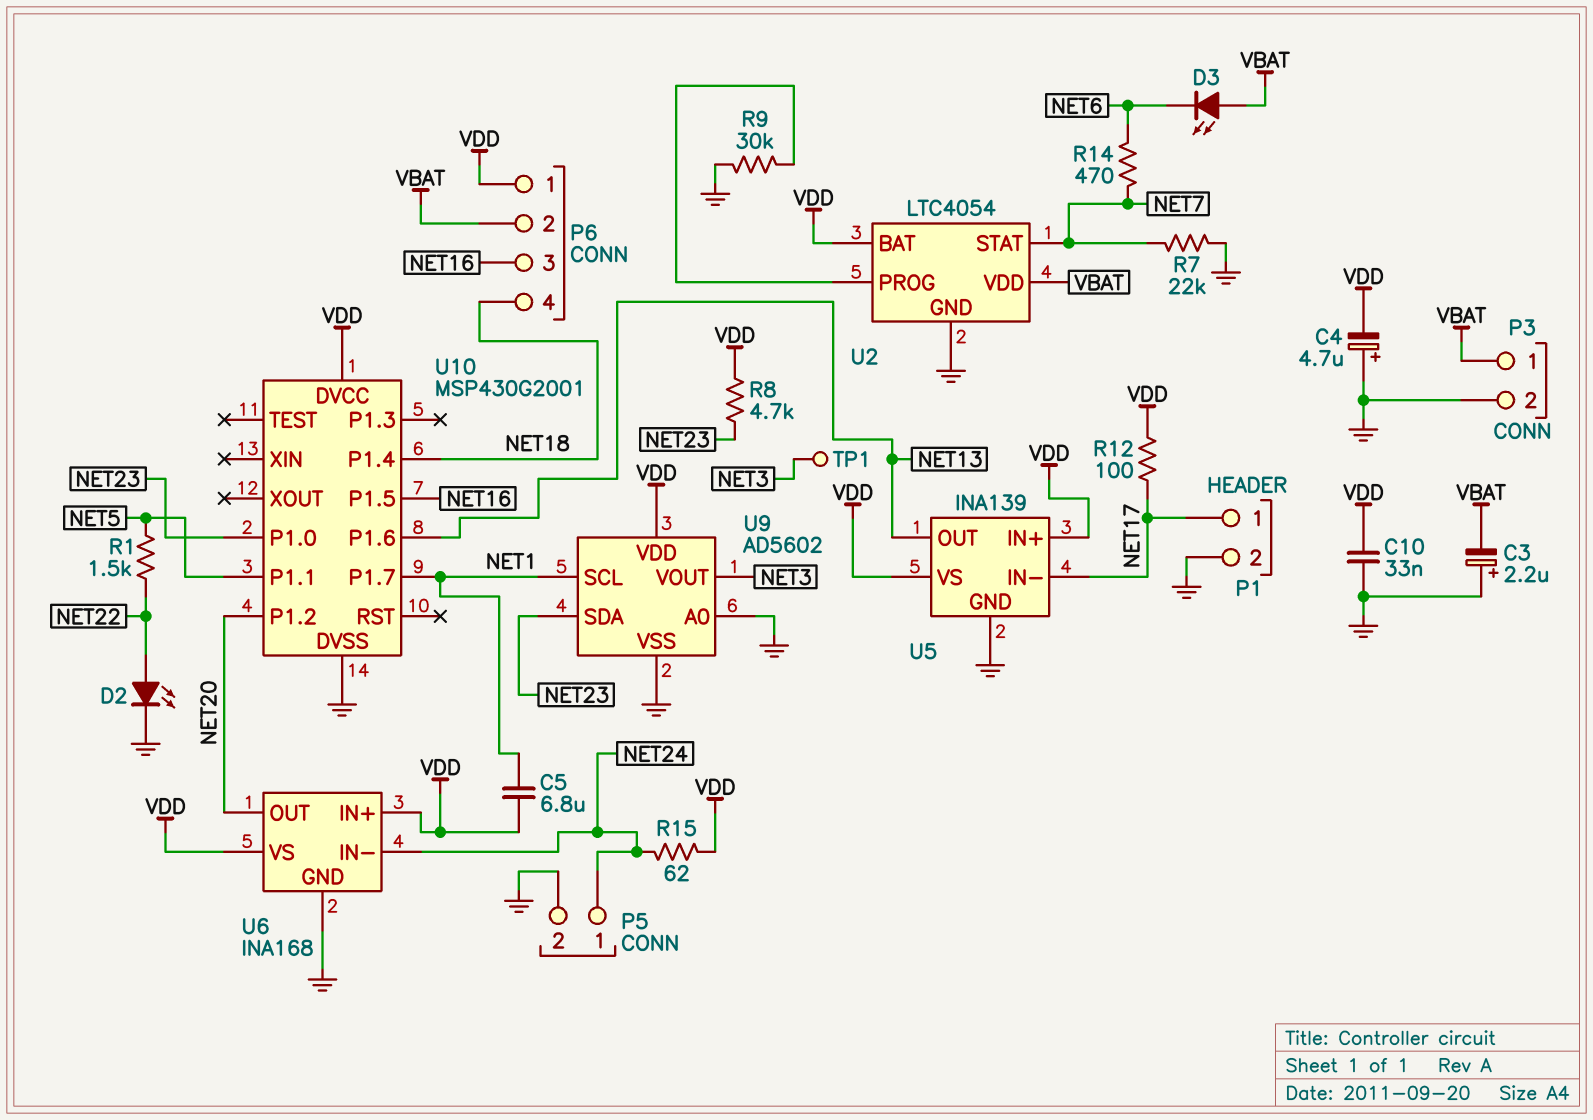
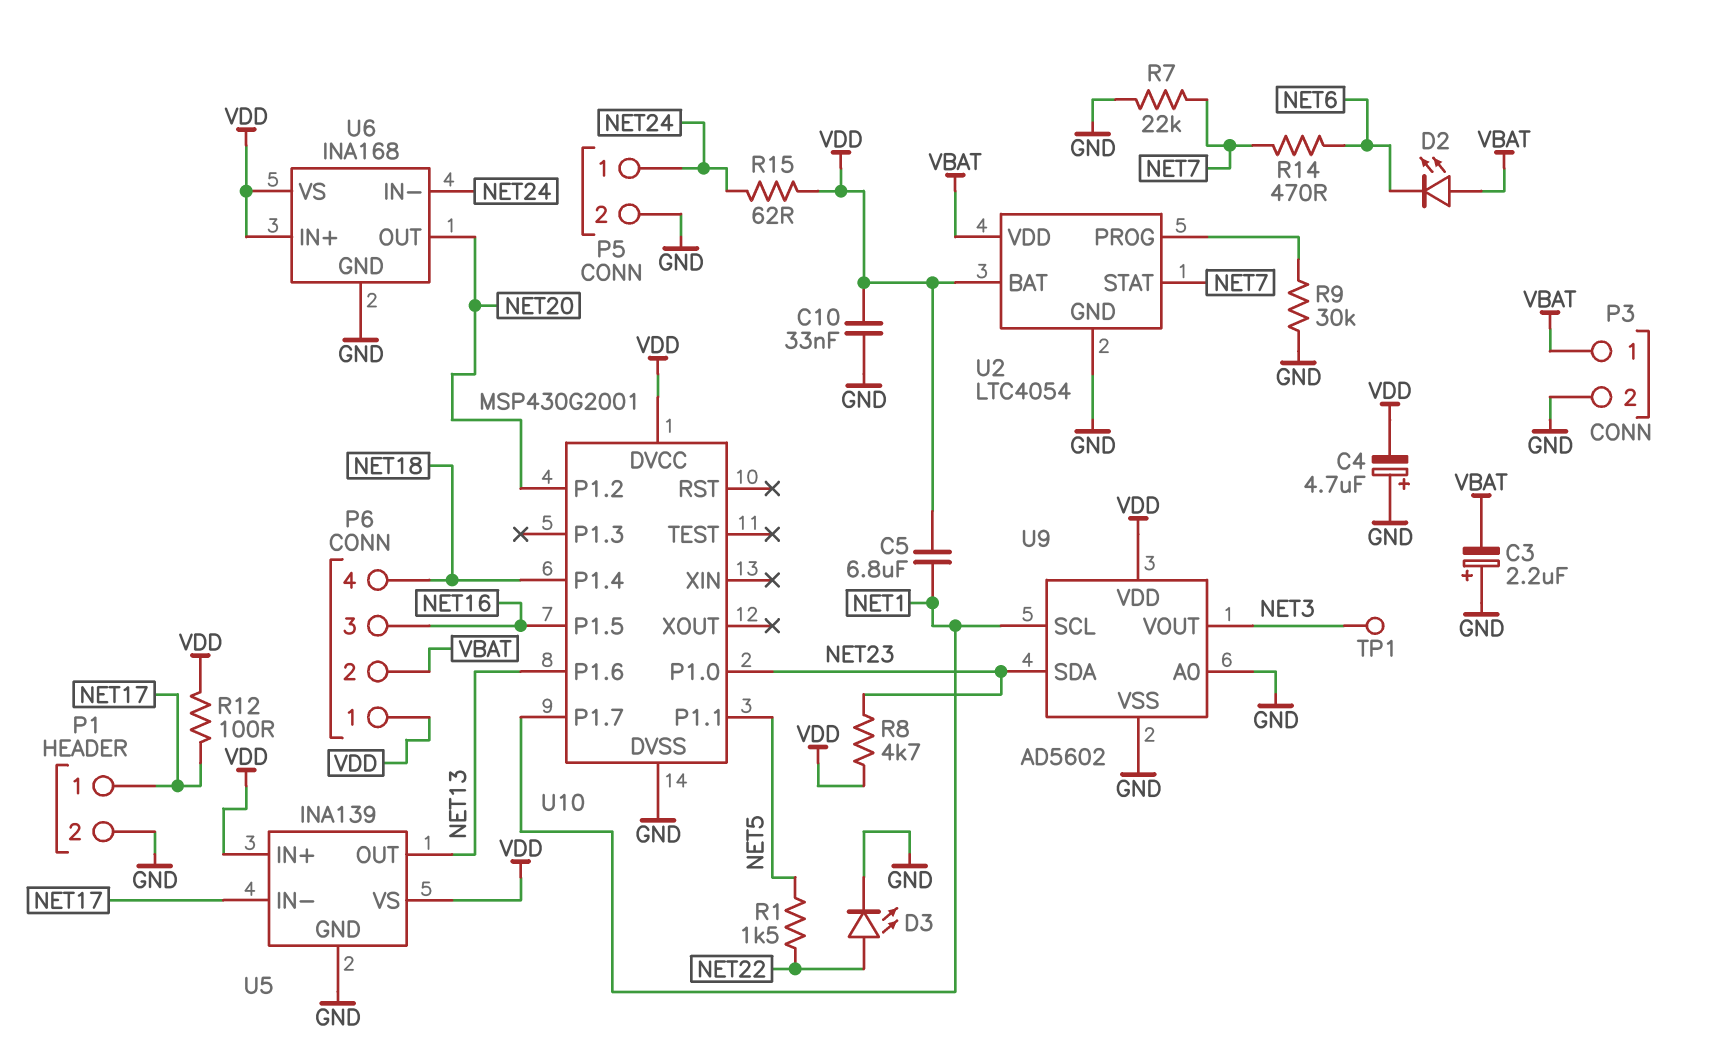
D2: LED (A NET22, K GND) -> LED (A VBAT, K NET6)
D3: LED (A VBAT, K NET6) -> LED (A NET22, K GND)

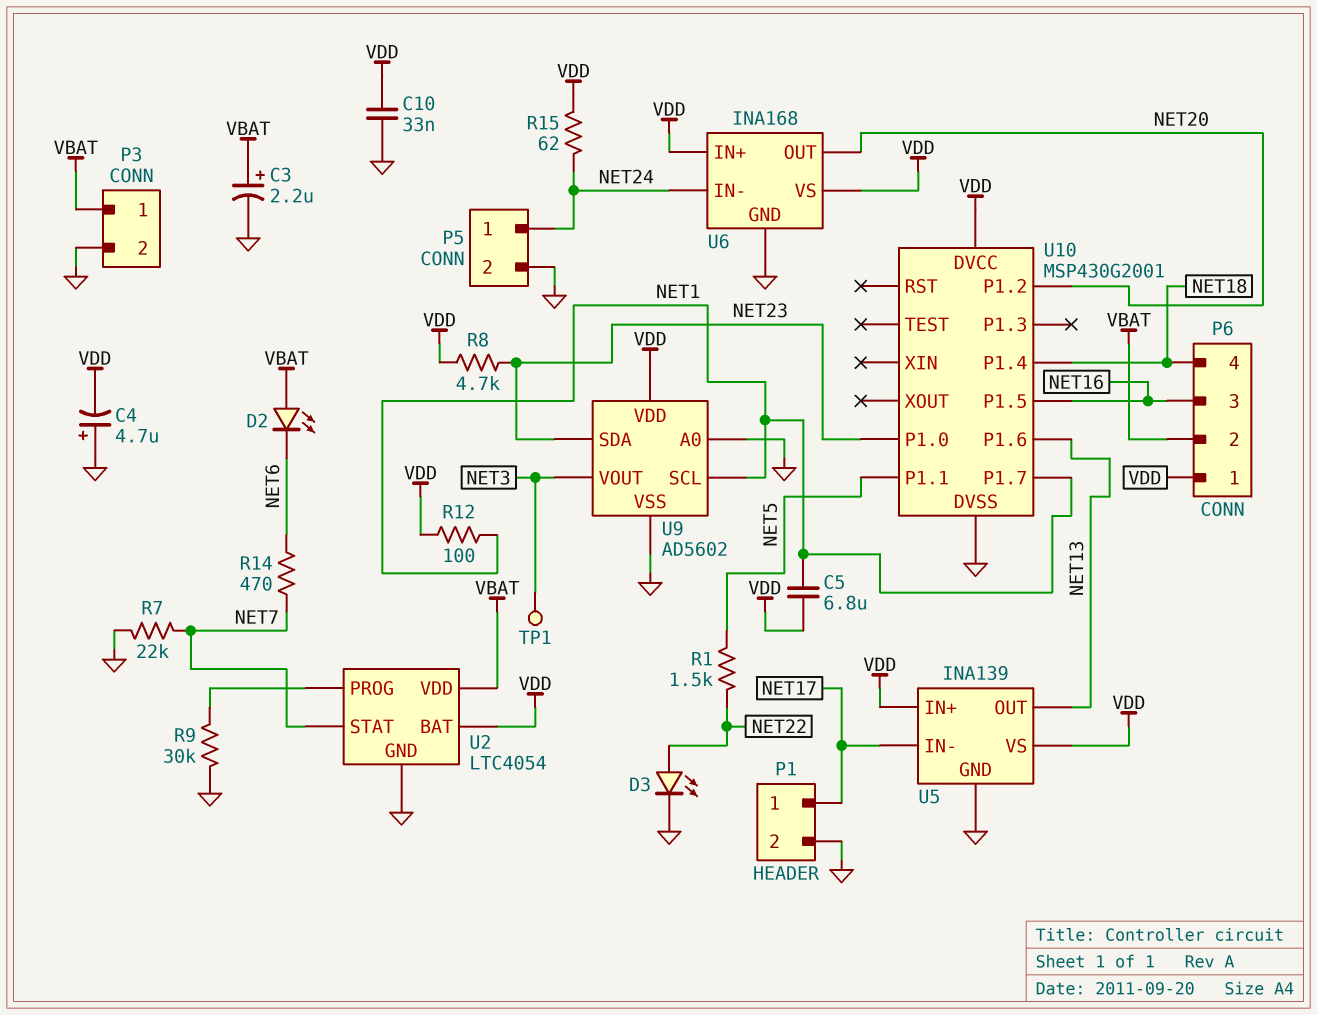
C3: 2.2uF (plus GND, minus VBAT) -> 2.2uF (plus VBAT, minus GND)
R12: 100 (NET17, VDD) -> 100 (NET1, VDD)

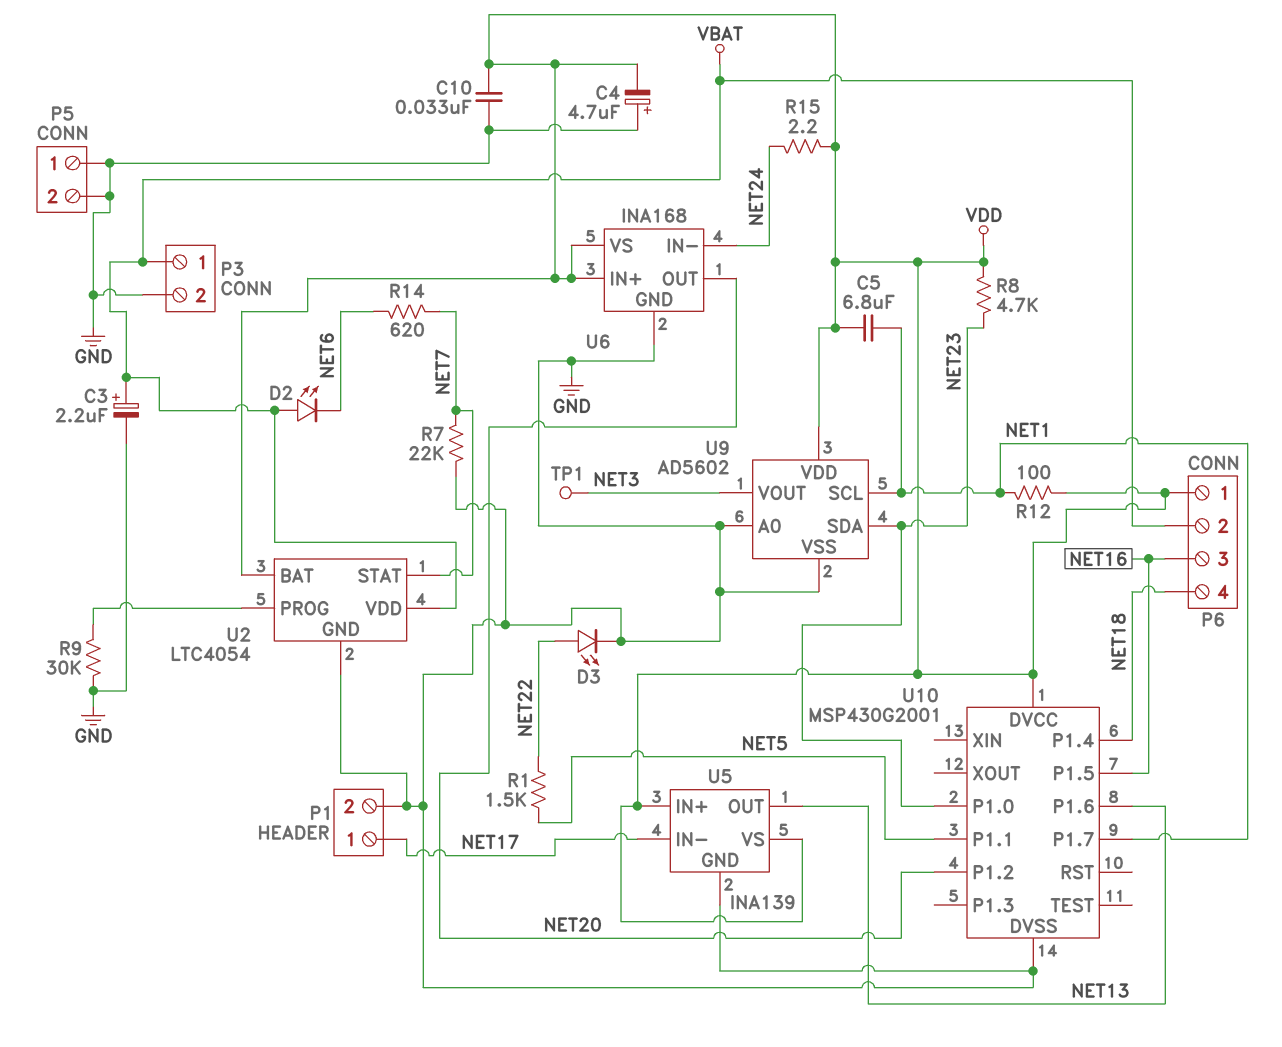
P5 pin 1: NET24 -> GND
R14: 470 (NET6, NET7) -> 620 (NET6, NET7)
R15: 62 (NET24, VDD) -> 2.2 (NET24, VDD)

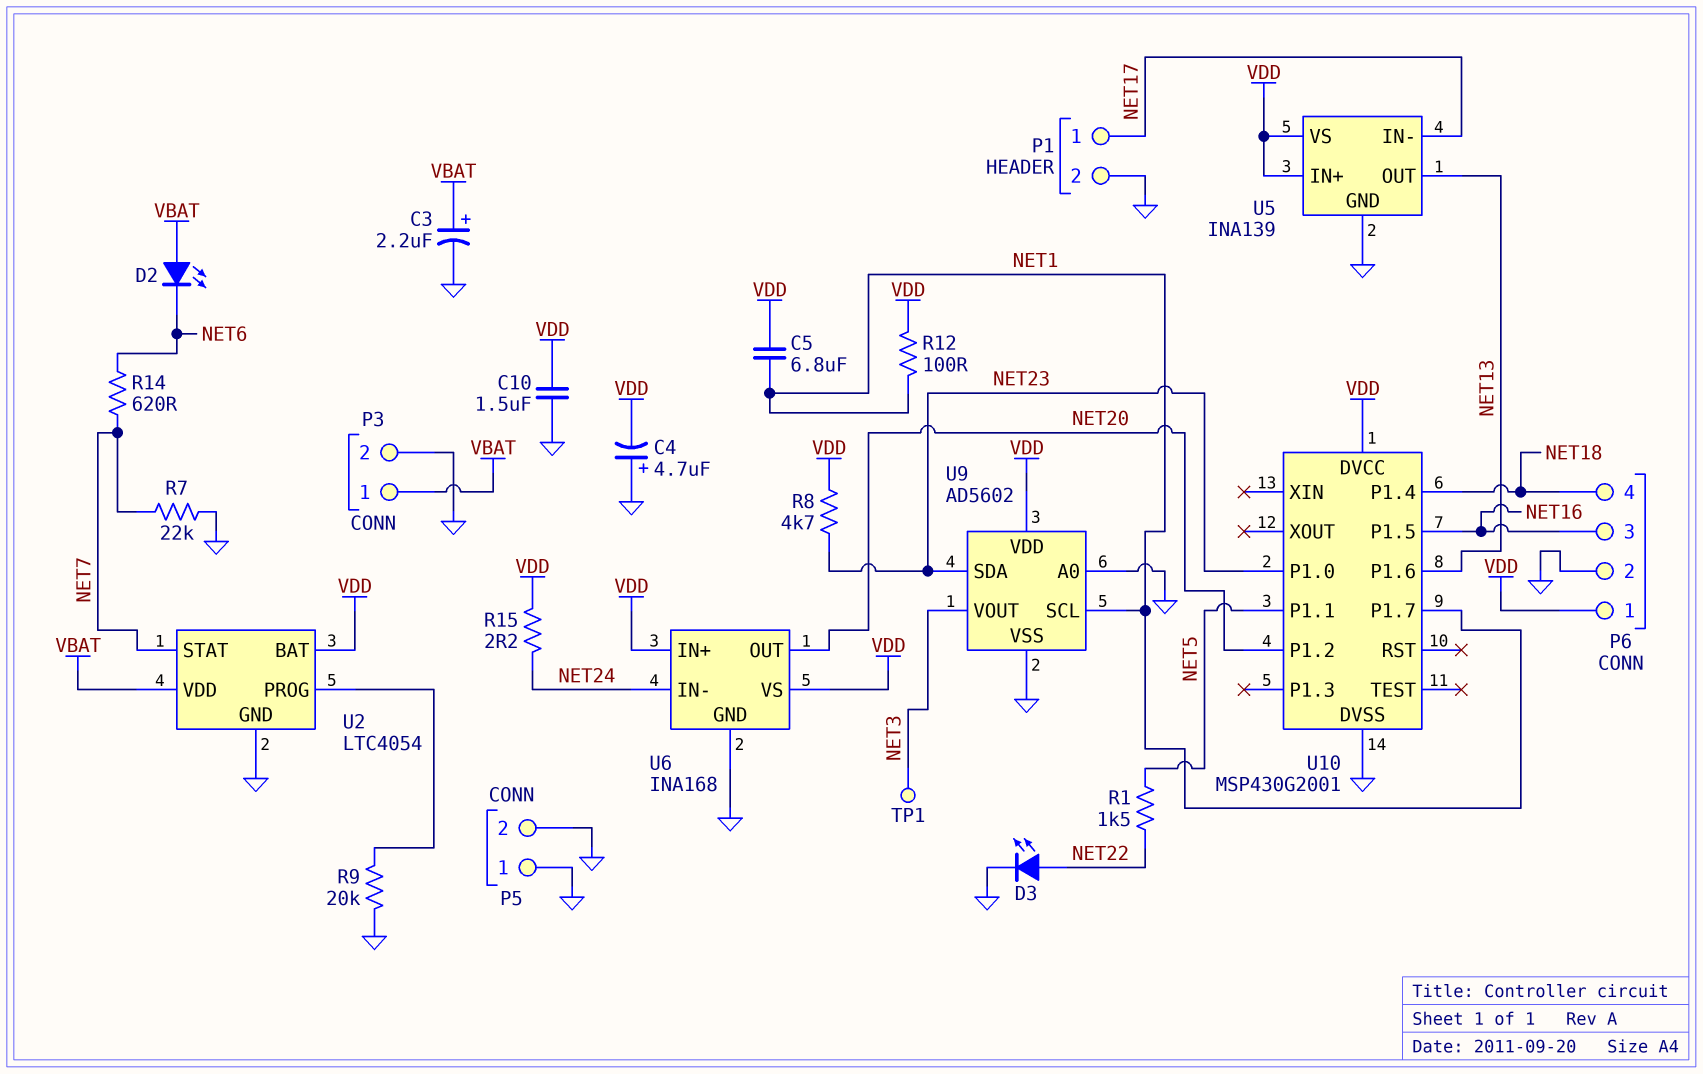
C10: 33nF (GND, VDD) -> 1.5uF (GND, VDD)
P6 pin 2: VBAT -> GND
R9: 30k (GND, U2/PROG) -> 20k (GND, U2/PROG)

